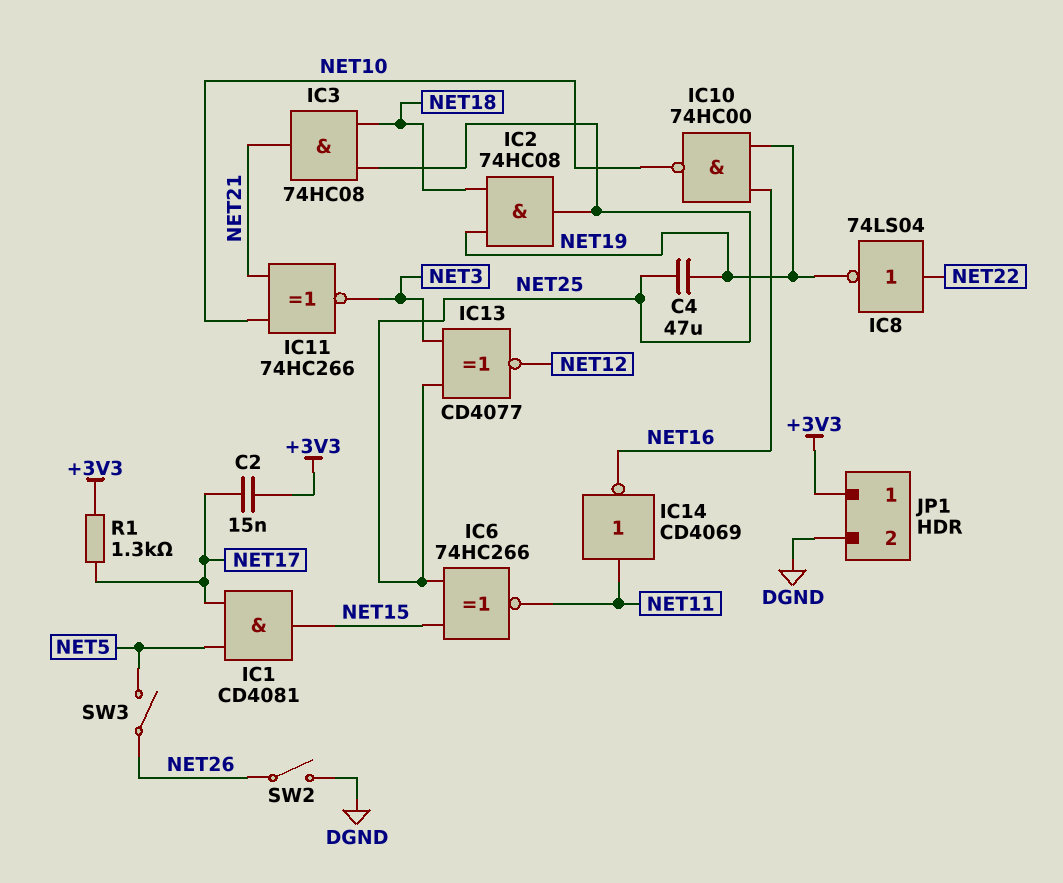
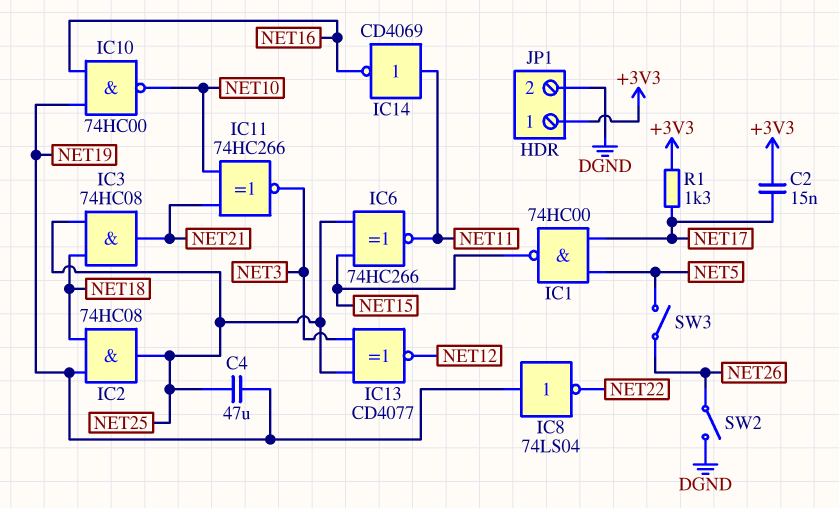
IC1: AND CD4081 (in NET5, in NET17, out NET15) -> NAND 74HC00 (in NET5, in NET17, out NET15)
IC8: NOT 74LS04 (in NET22, out NET19) -> NOT 74LS04 (in NET19, out NET22)

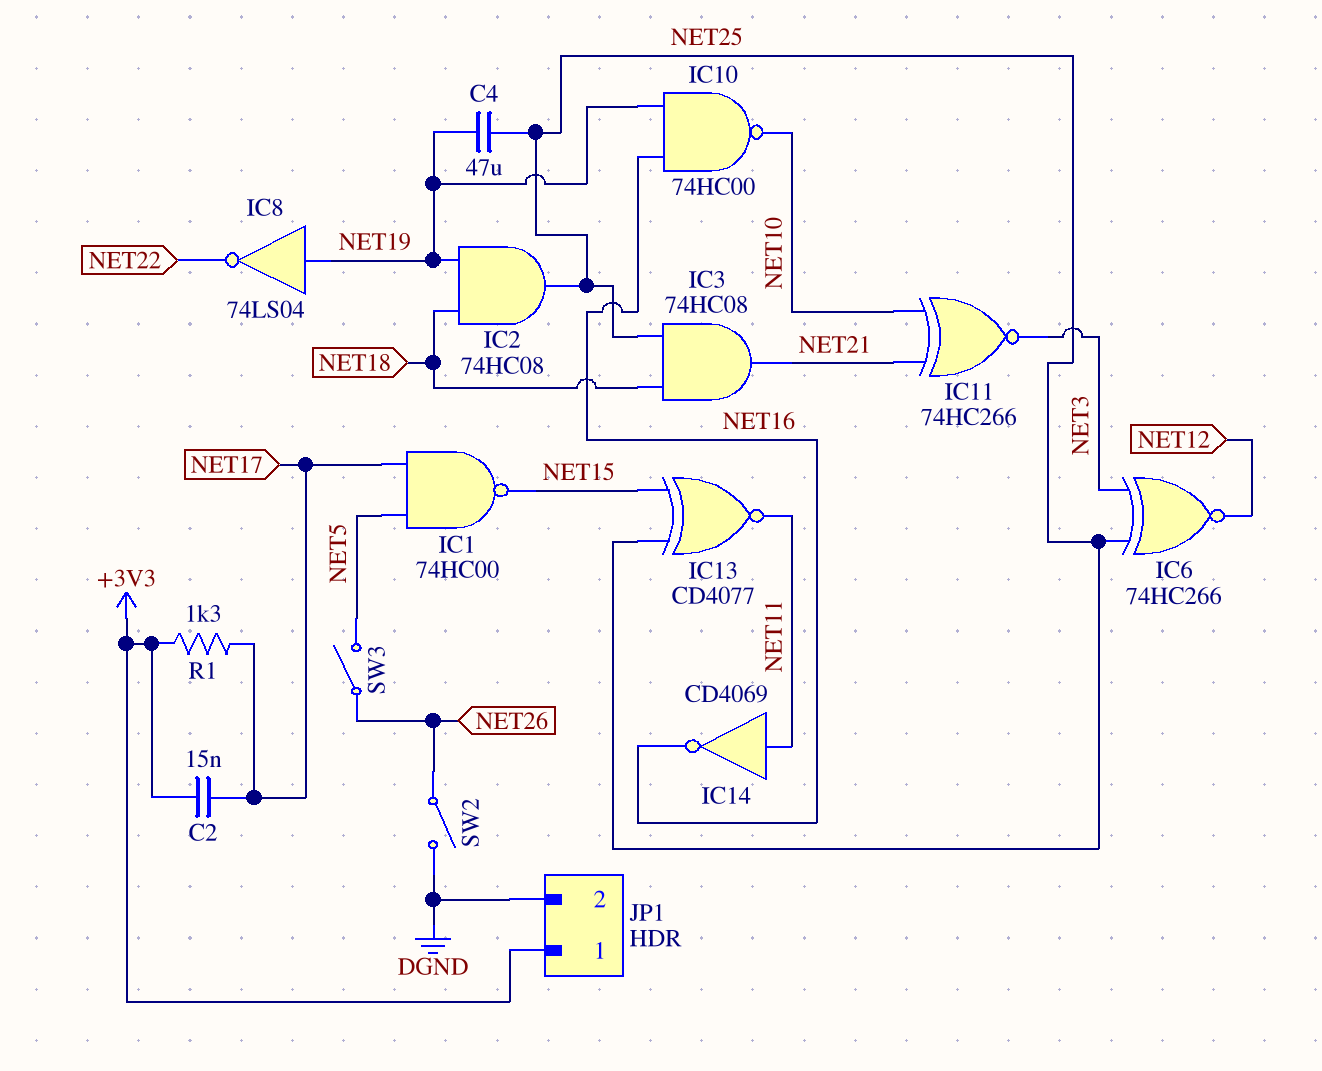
IC6: XNOR 74HC266 (in NET15, in NET25, out NET11) -> XNOR 74HC266 (in NET3, in NET25, out NET12)
IC13: XNOR CD4077 (in NET3, in NET25, out NET12) -> XNOR CD4077 (in NET15, in NET25, out NET11)

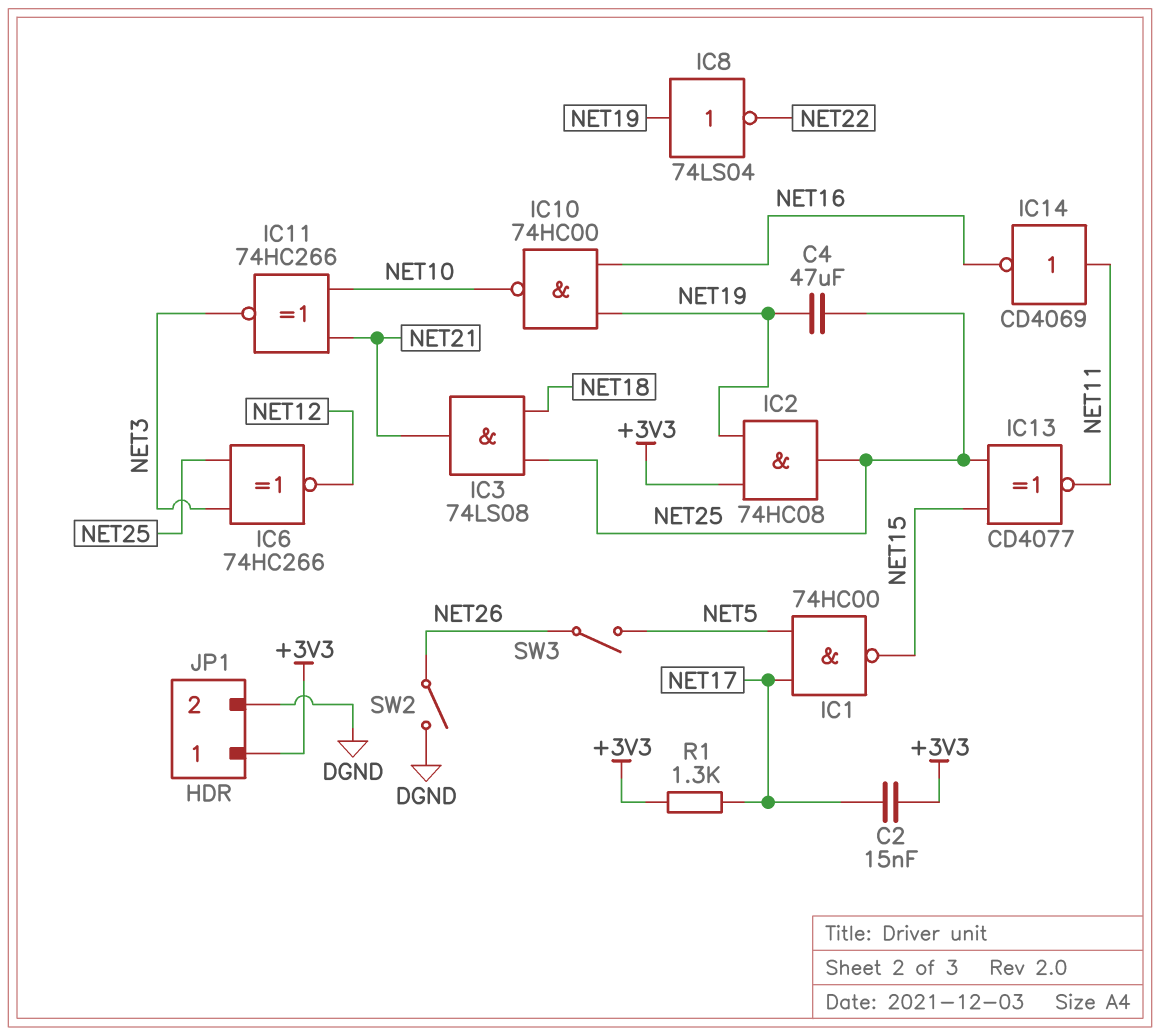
IC2: AND 74HC08 (in NET18, in NET19, out NET25) -> AND 74HC08 (in +3V3, in NET19, out NET25)
IC3: AND 74HC08 (in NET18, in NET25, out NET21) -> AND 74LS08 (in NET18, in NET25, out NET21)

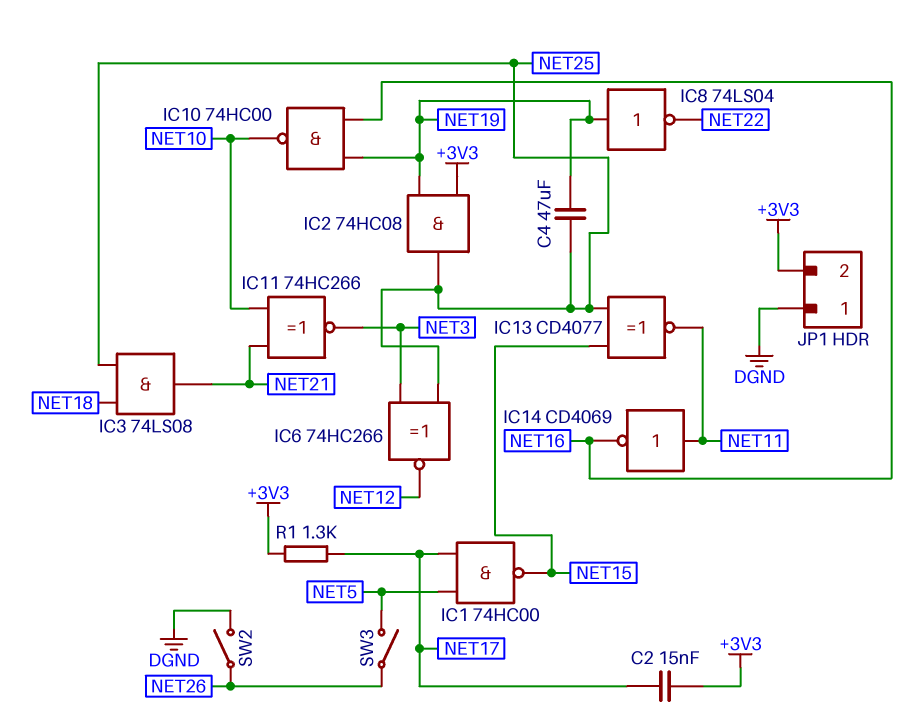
JP1 pin 1: +3V3 -> DGND
JP1 pin 2: DGND -> +3V3

